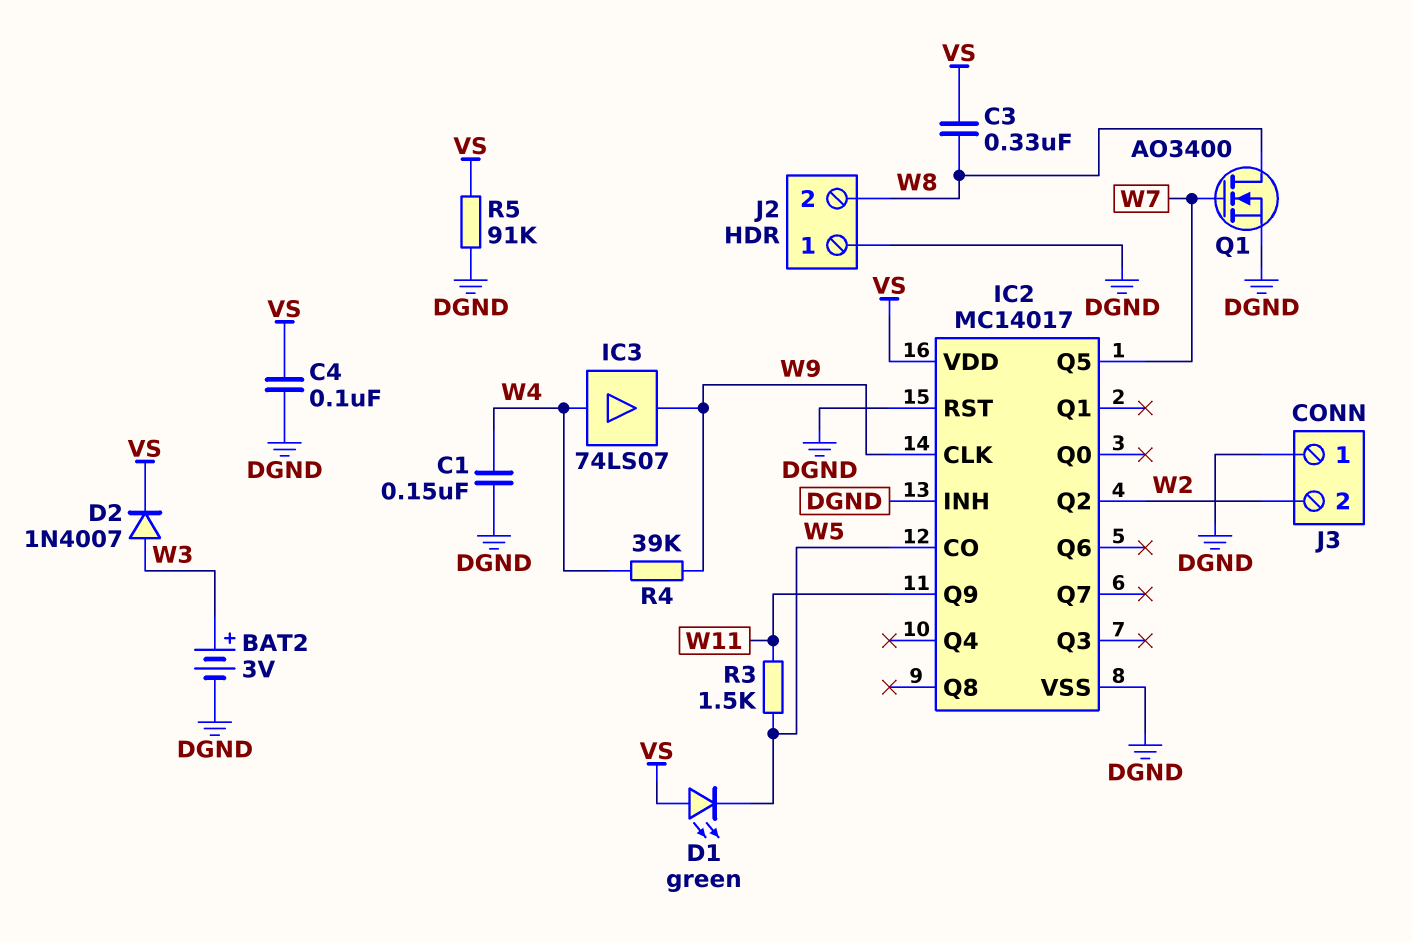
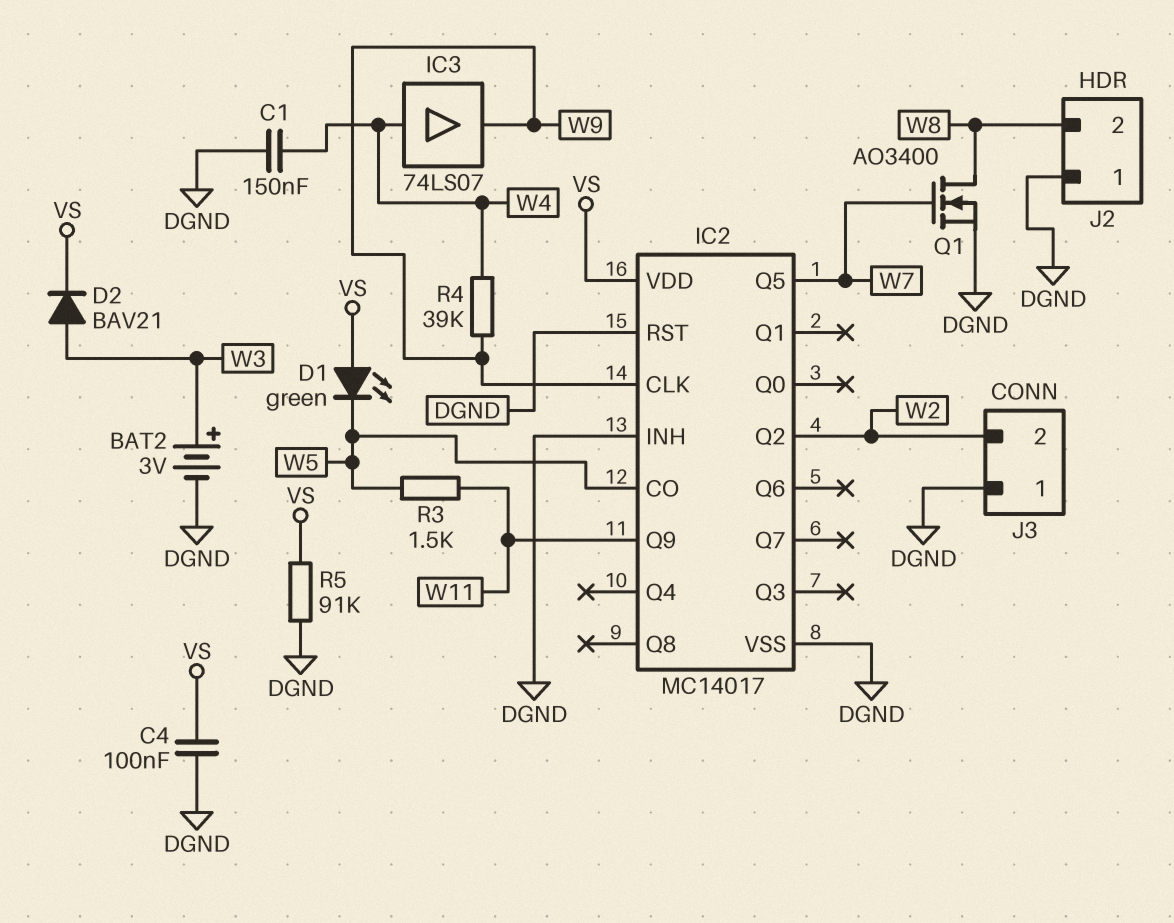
C3: 330nF (VS, W8) -> none
D2: diode 1N4007 (A W3, K VS) -> diode BAV21 (A W3, K VS)

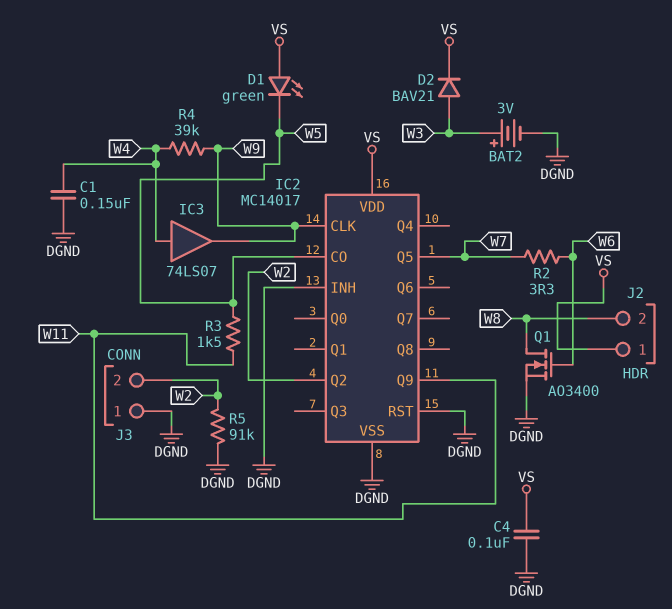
J2 pin 1: DGND -> VS
Q1: NMOS AO3400 (G W7, D W8, S DGND) -> NMOS AO3400 (G W6, D W8, S DGND)
R2: none -> 3.3 (W6, W7)
R5: 91k (DGND, VS) -> 91k (DGND, W2)

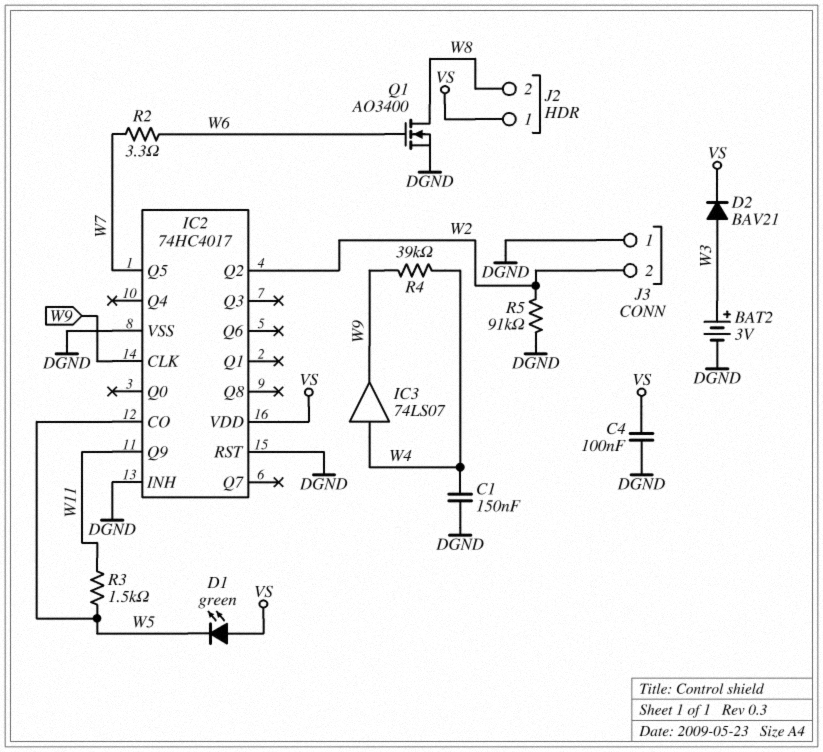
IC2: MC14017 -> 74HC4017

